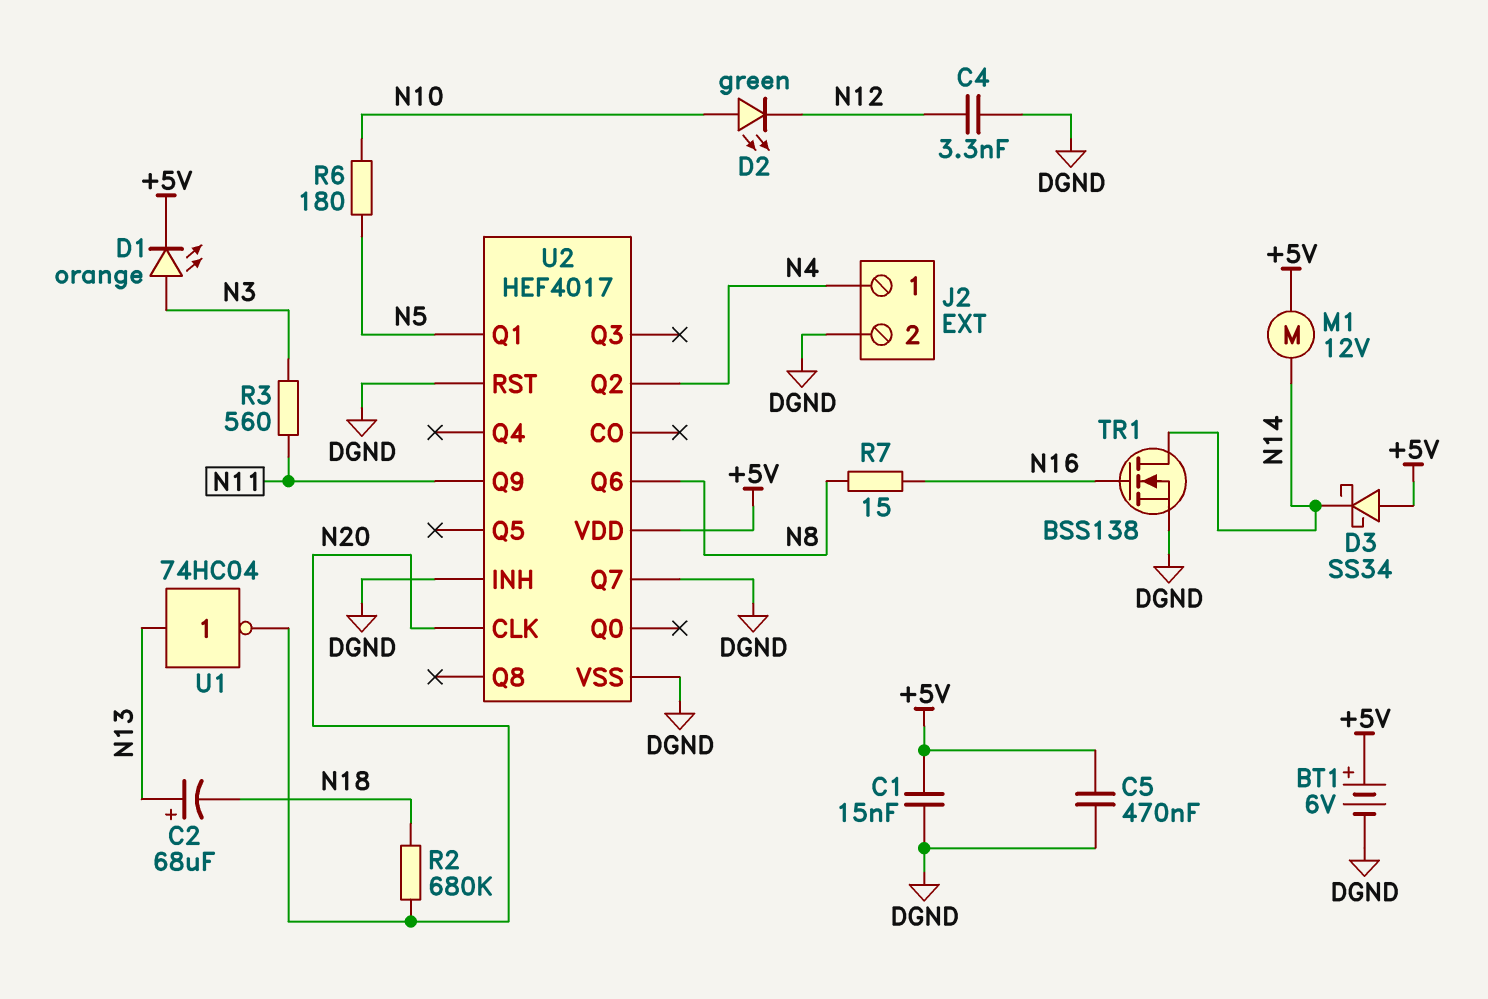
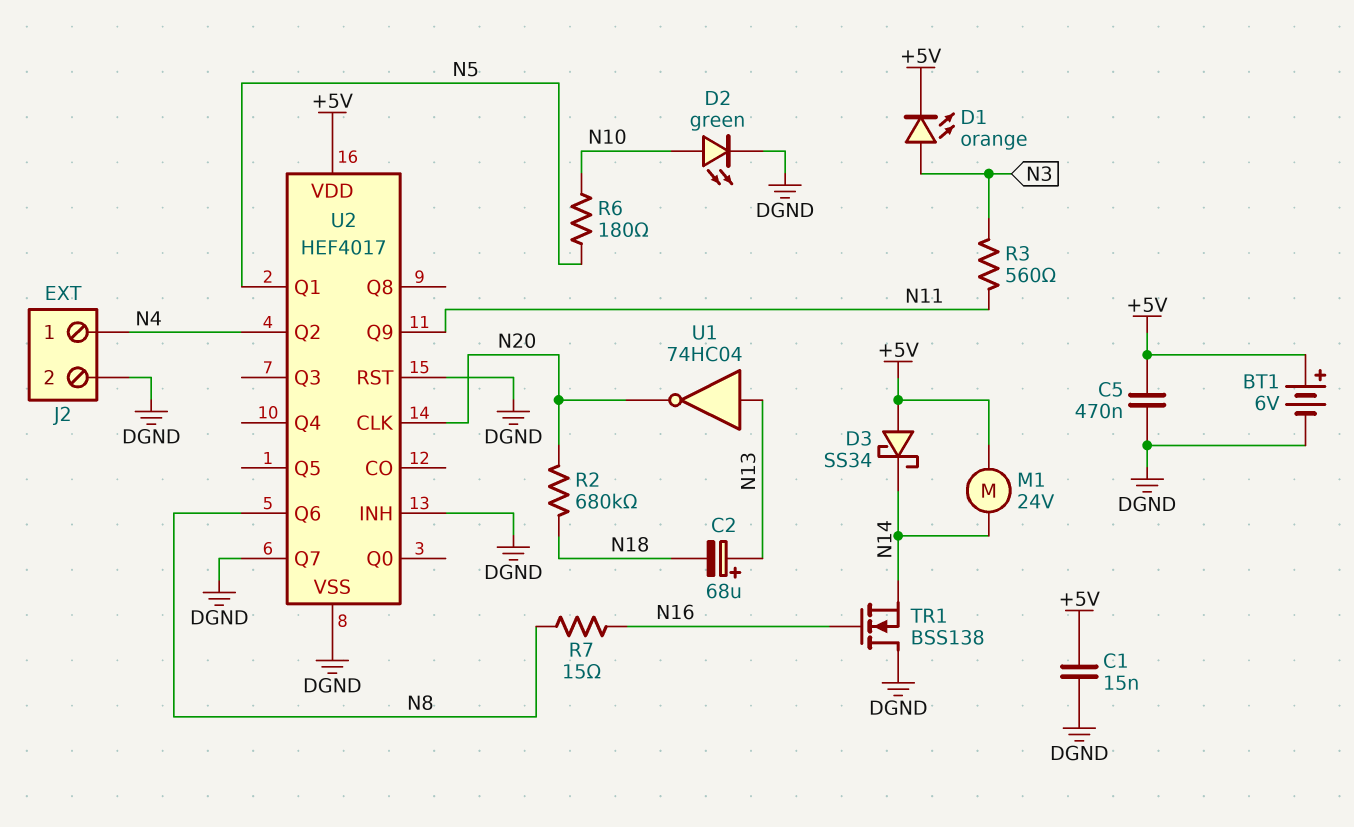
C4: 3.3nF (DGND, N12) -> none
D2: LED green (A N10, K N12) -> LED green (A N10, K DGND)
M1: motor 12V (+5V, N14) -> motor 24V (+5V, N14)
TR1: NMOS BSS138 (G N16, D N14, S DGND) -> NMOS BSS138 (G N16, D DGND, S N14)

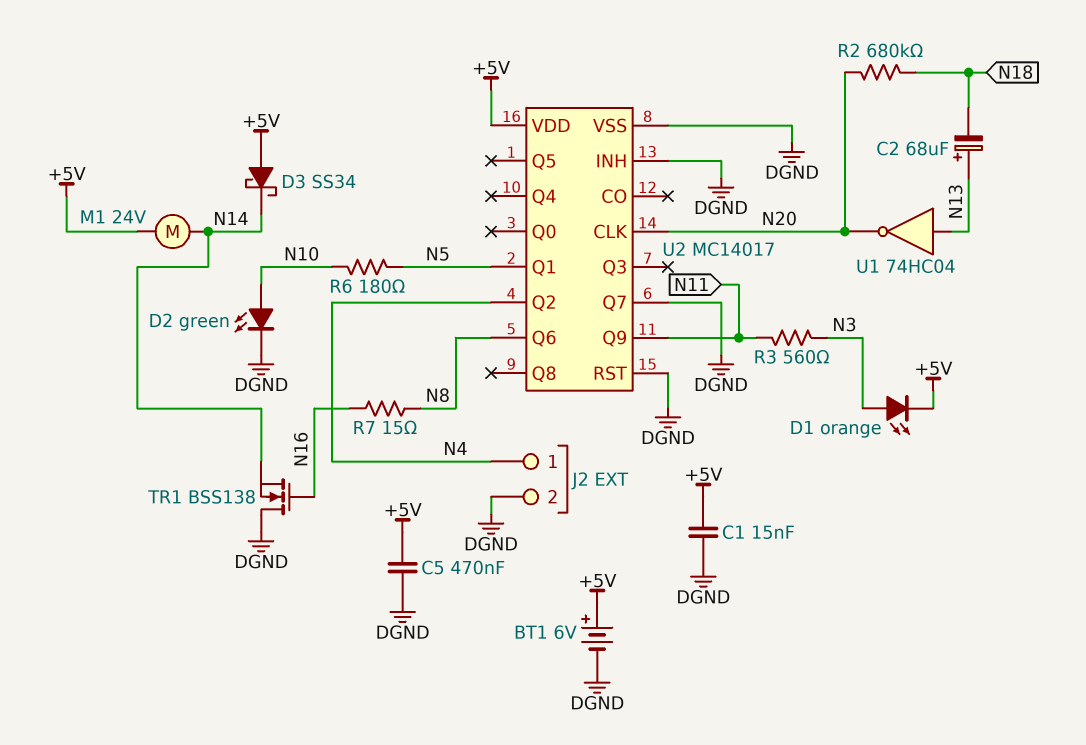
U2: HEF4017 -> MC14017

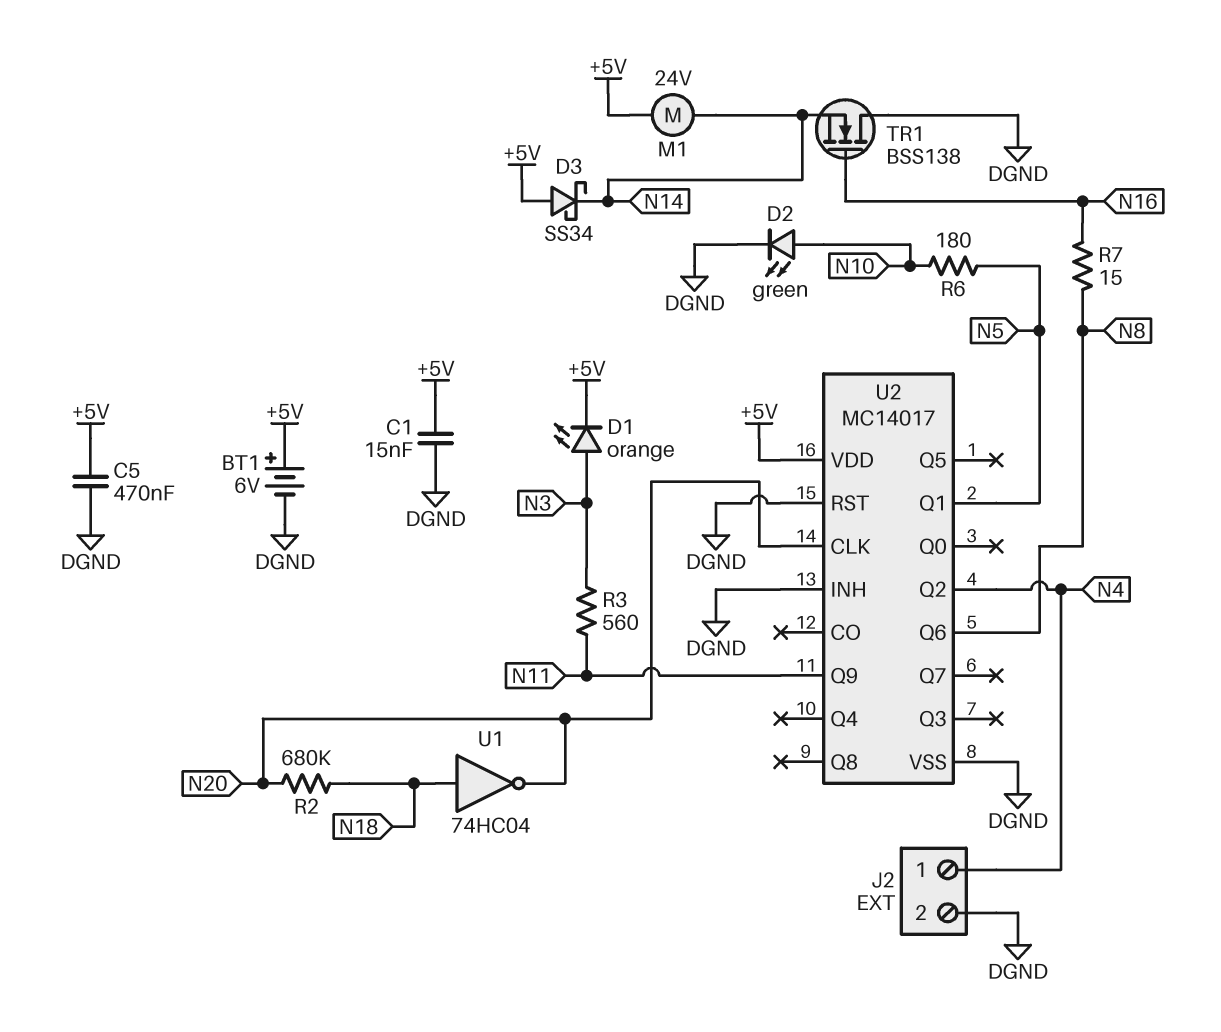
C2: 68uF (plus N13, minus N18) -> none
U1: NOT 74HC04 (in N13, out N20) -> NOT 74HC04 (in N18, out N20)
U2 pin Q7: DGND -> none

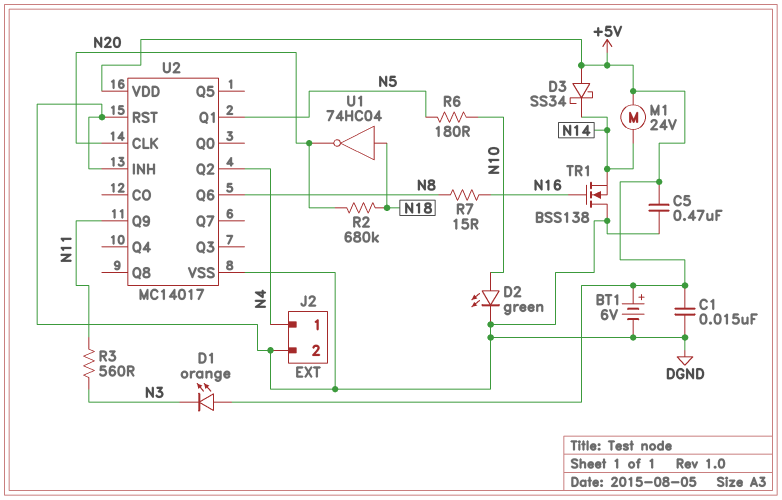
D1: LED orange (A N3, K +5V) -> LED orange (A +5V, K N3)

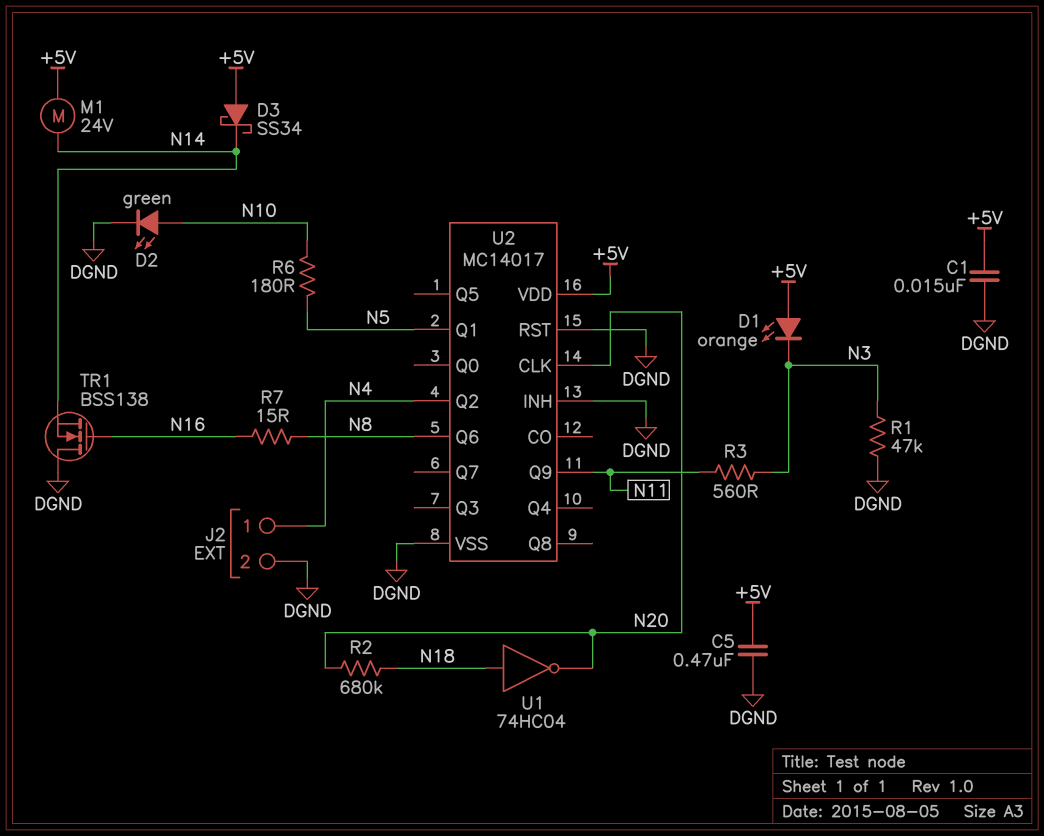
BT1: 6V (plus +5V, minus DGND) -> none
R1: none -> 47k (DGND, N3)

